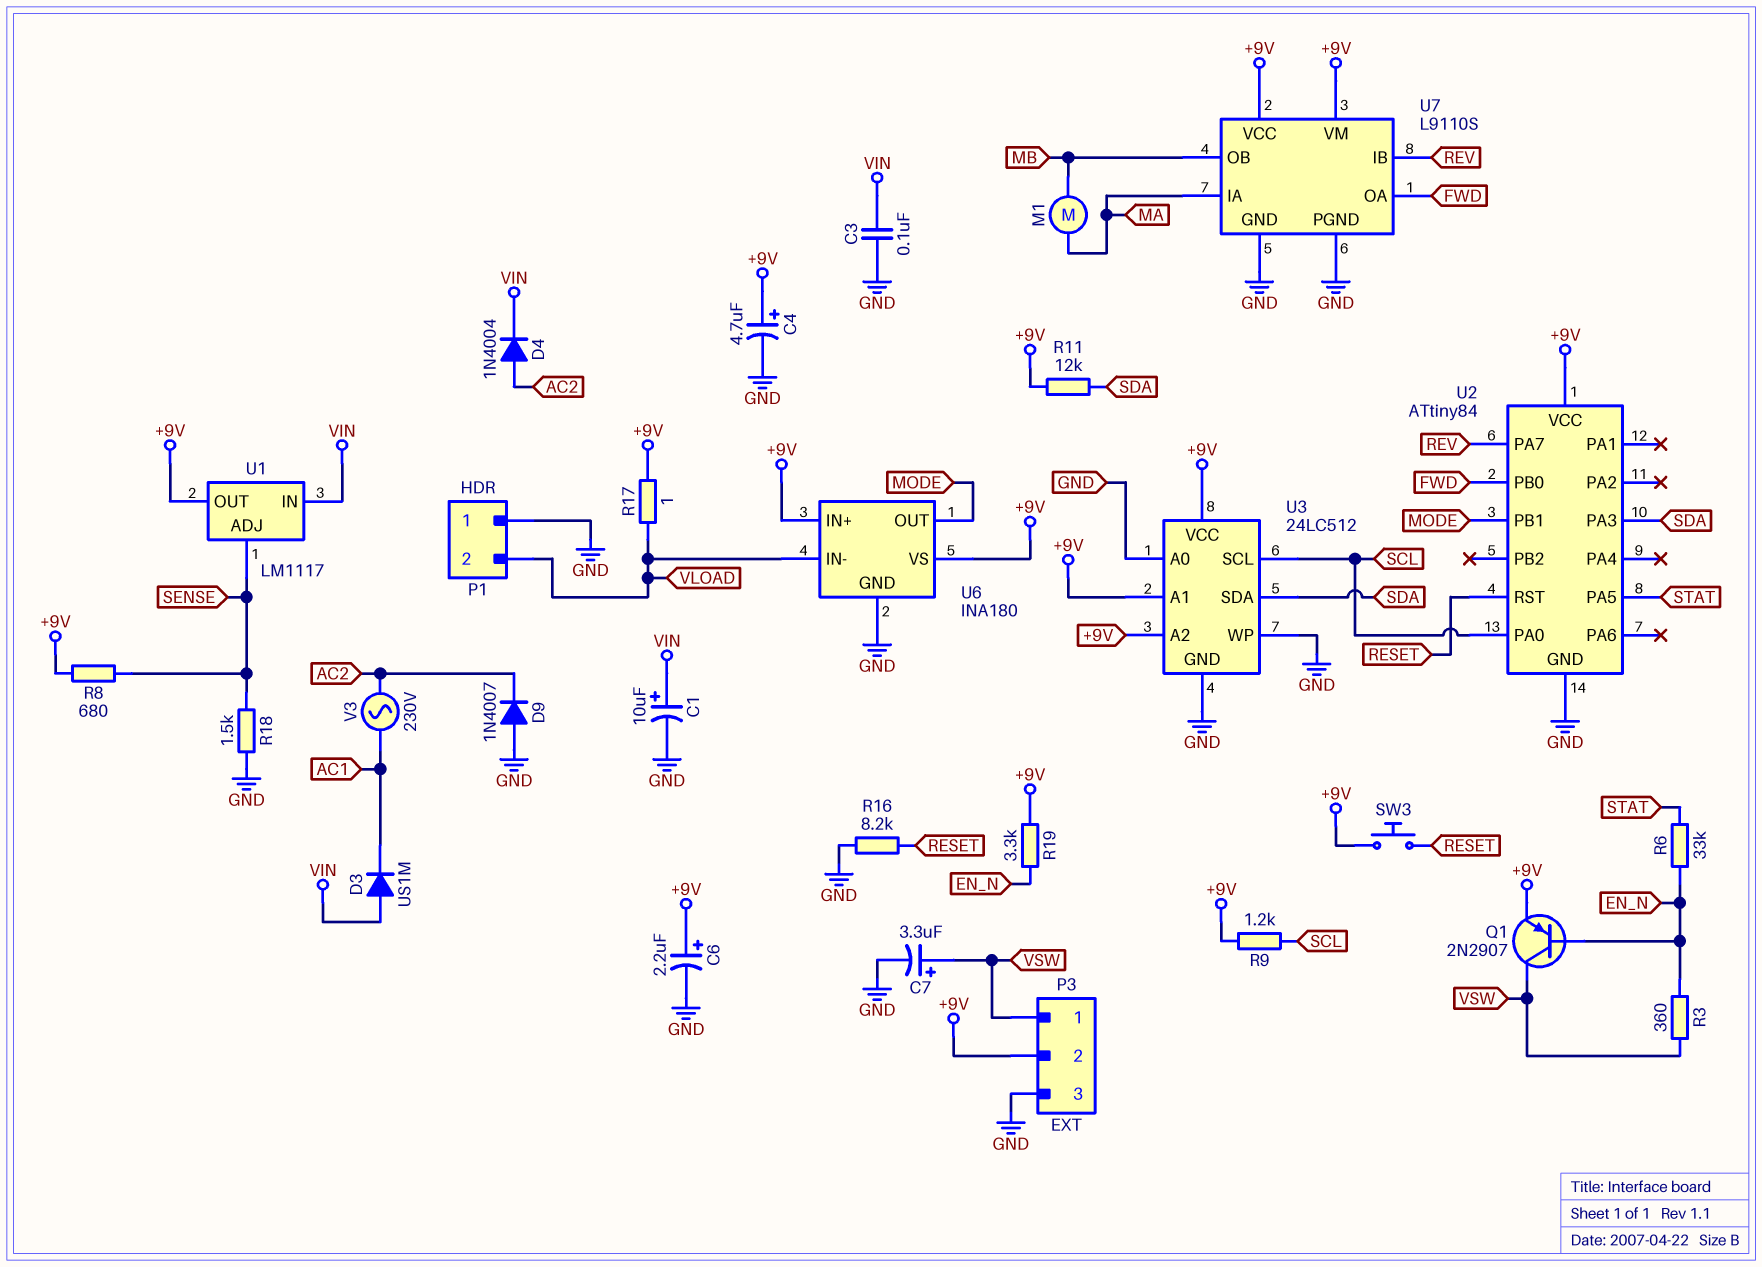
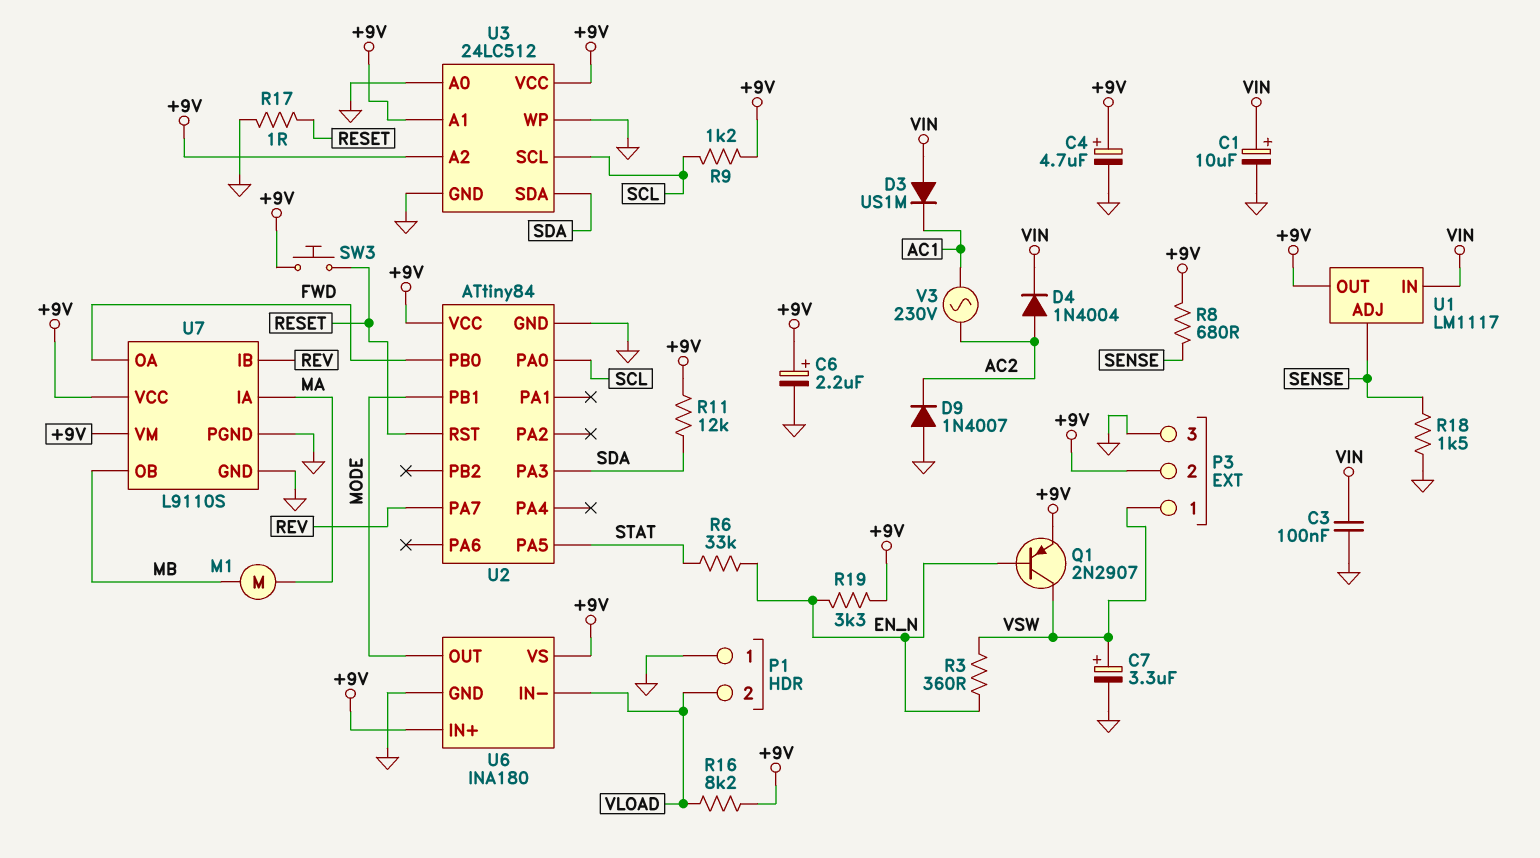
R16: 8.2k (GND, RESET) -> 8.2k (+9V, VLOAD)
R17: 1 (+9V, VLOAD) -> 1 (GND, RESET)

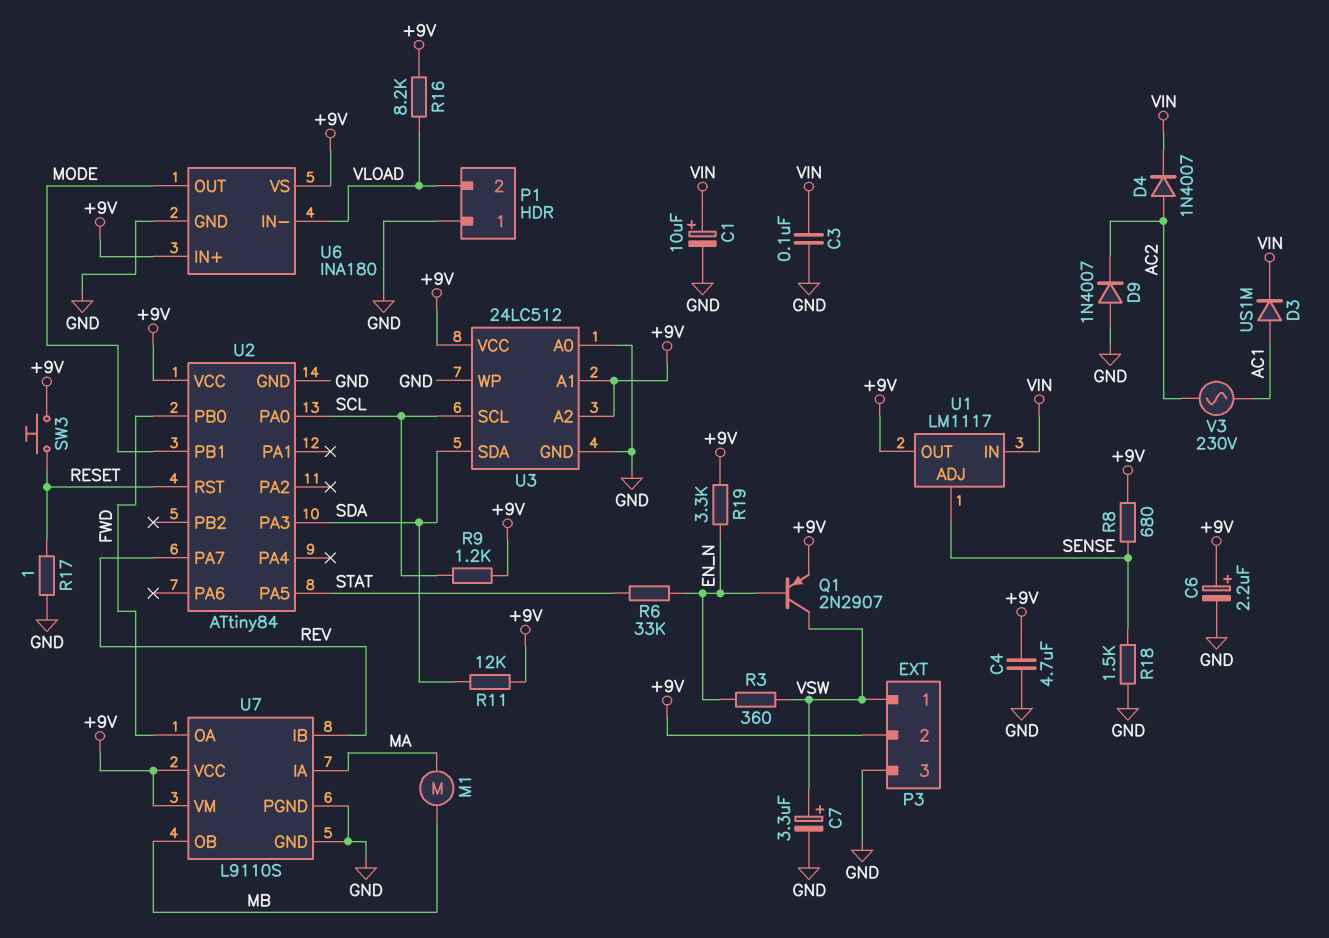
C4: 4.7uF (plus +9V, minus GND) -> 4.7uF (+9V, GND)
D3: diode US1M (A VIN, K AC1) -> diode US1M (A AC1, K VIN)
D4: diode 1N4004 (A AC2, K VIN) -> diode 1N4007 (A AC2, K VIN)

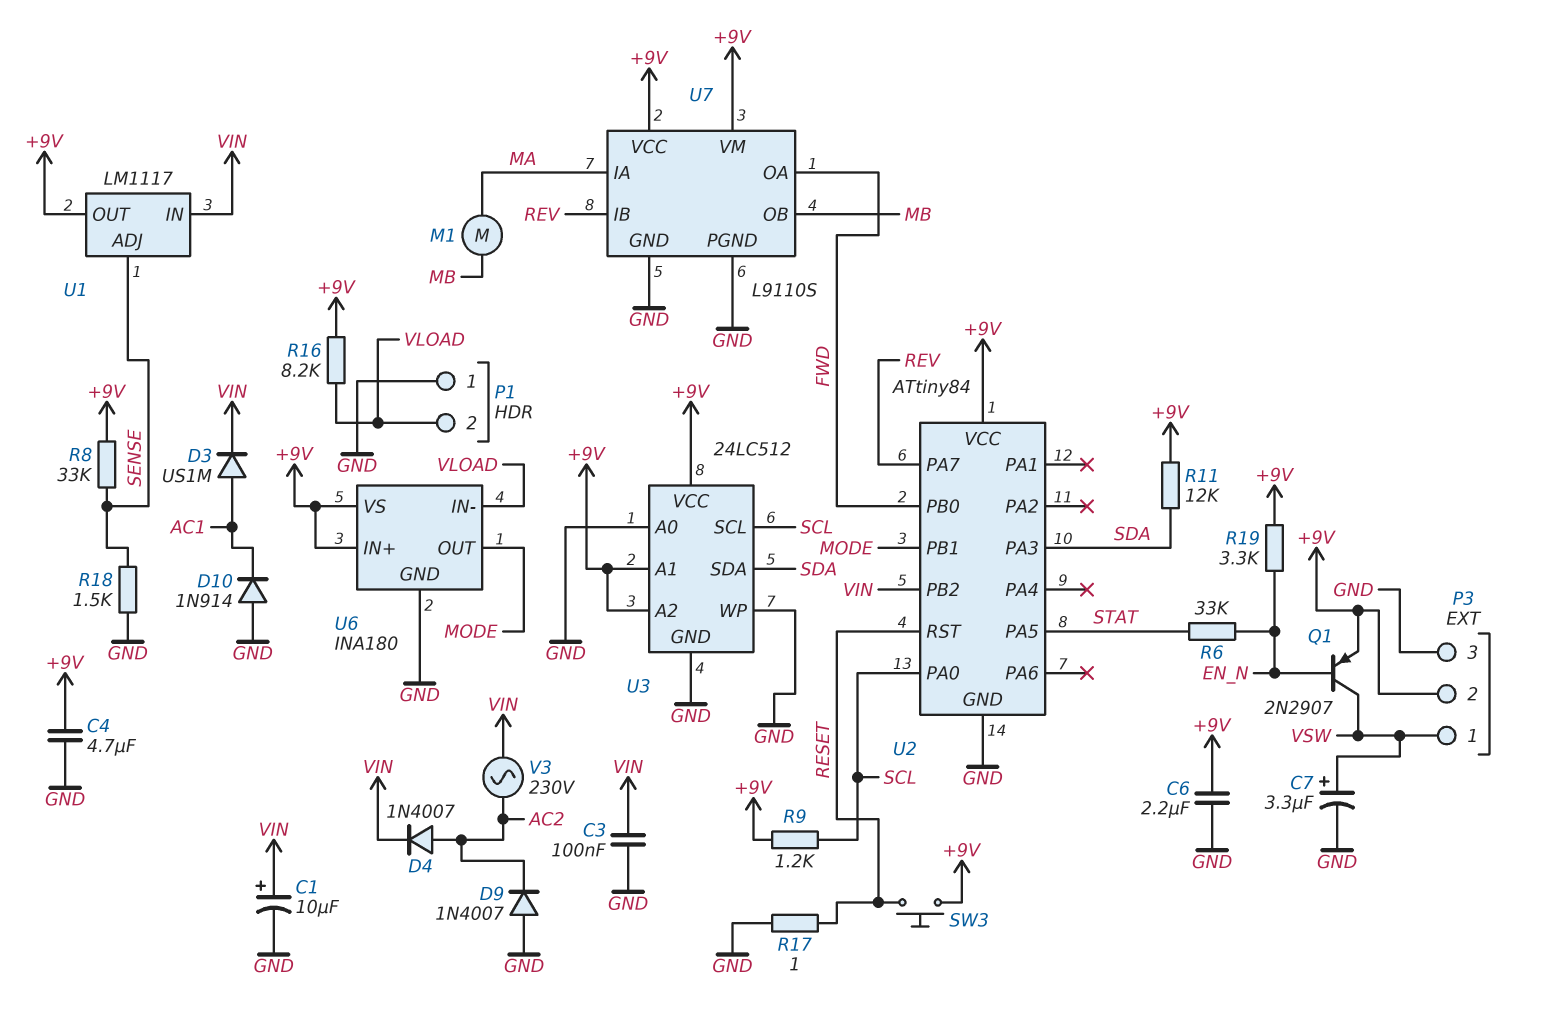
C6: 2.2uF (plus +9V, minus GND) -> 2.2uF (+9V, GND)
D10: none -> diode 1N914 (A GND, K AC1)
R3: 360 (EN_N, VSW) -> none
R8: 680 (+9V, SENSE) -> 33k (+9V, SENSE)
U2 pin PB2: none -> VIN
V3: AC 230V (AC1, AC2) -> AC 230V (AC2, VIN)

